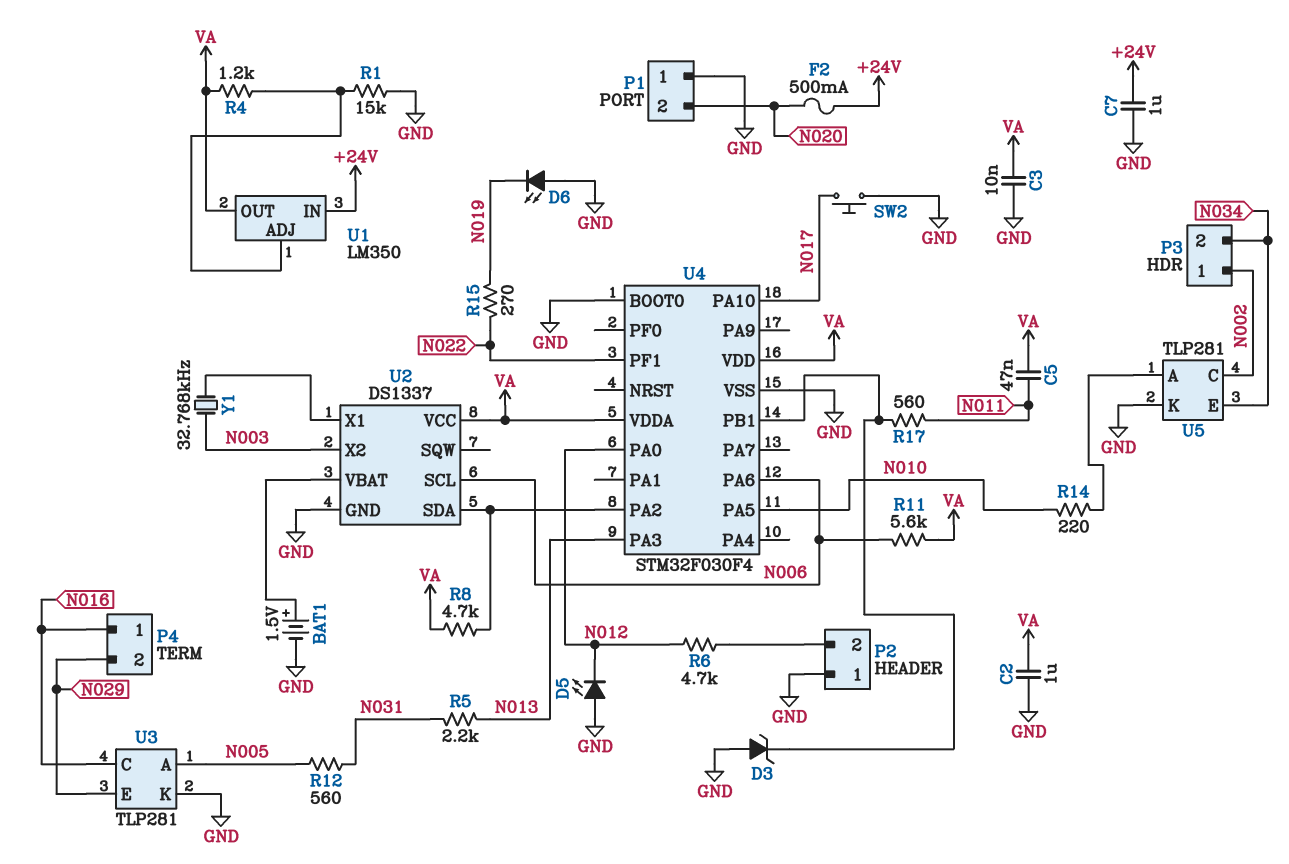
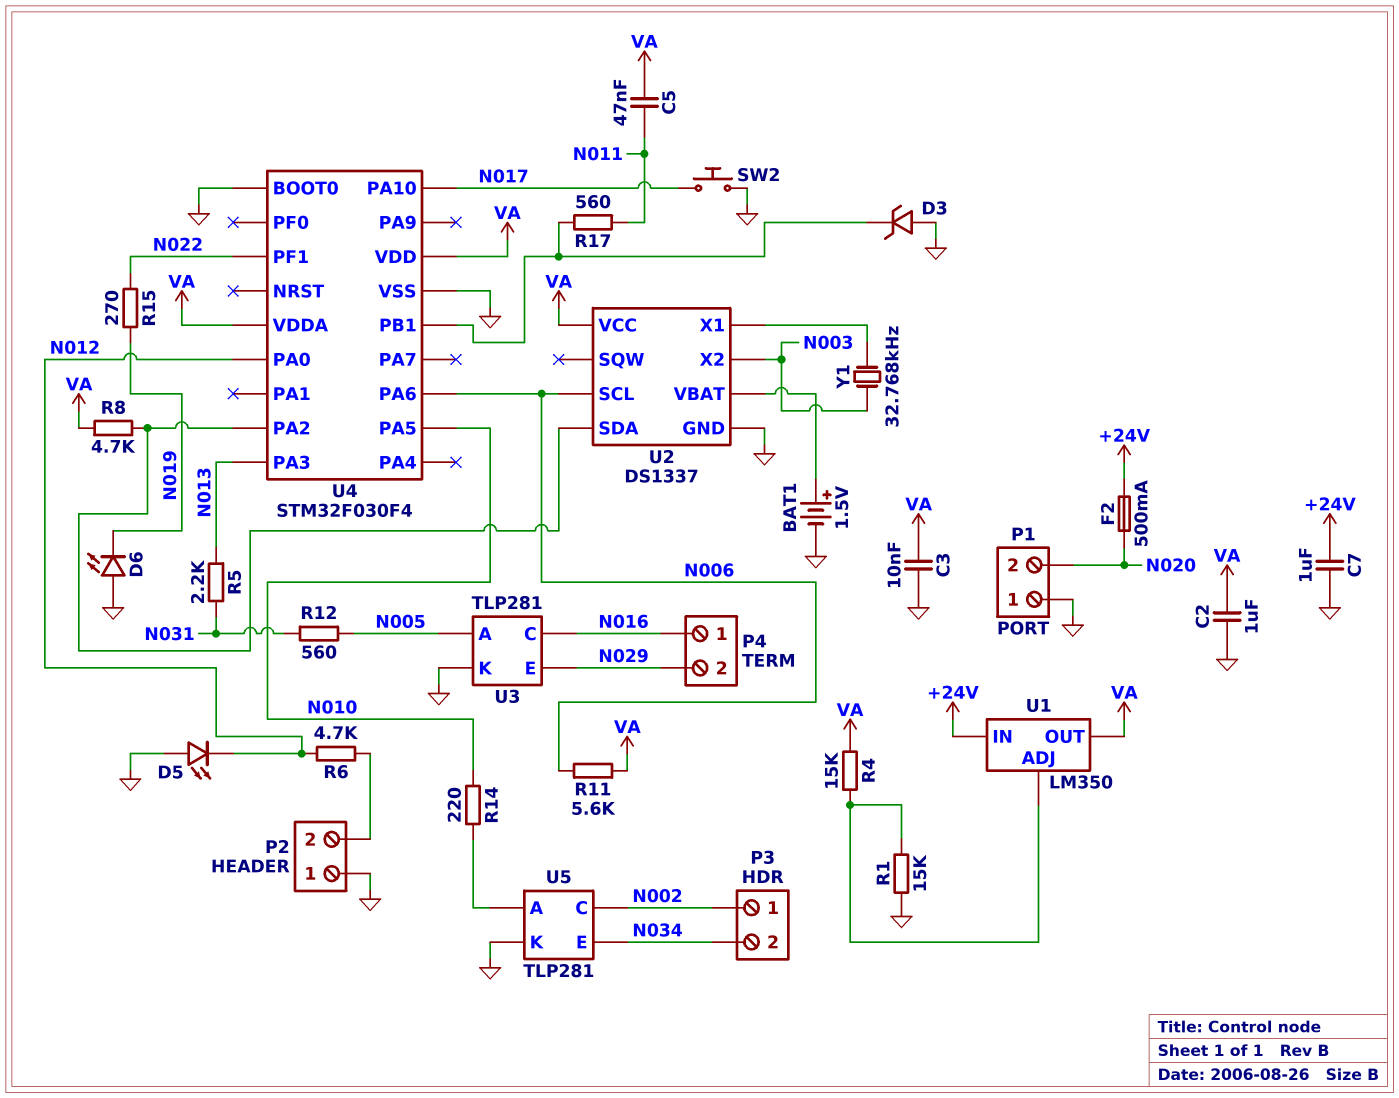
R4: 1.2k (U1/ADJ, VA) -> 15k (U1/ADJ, VA)

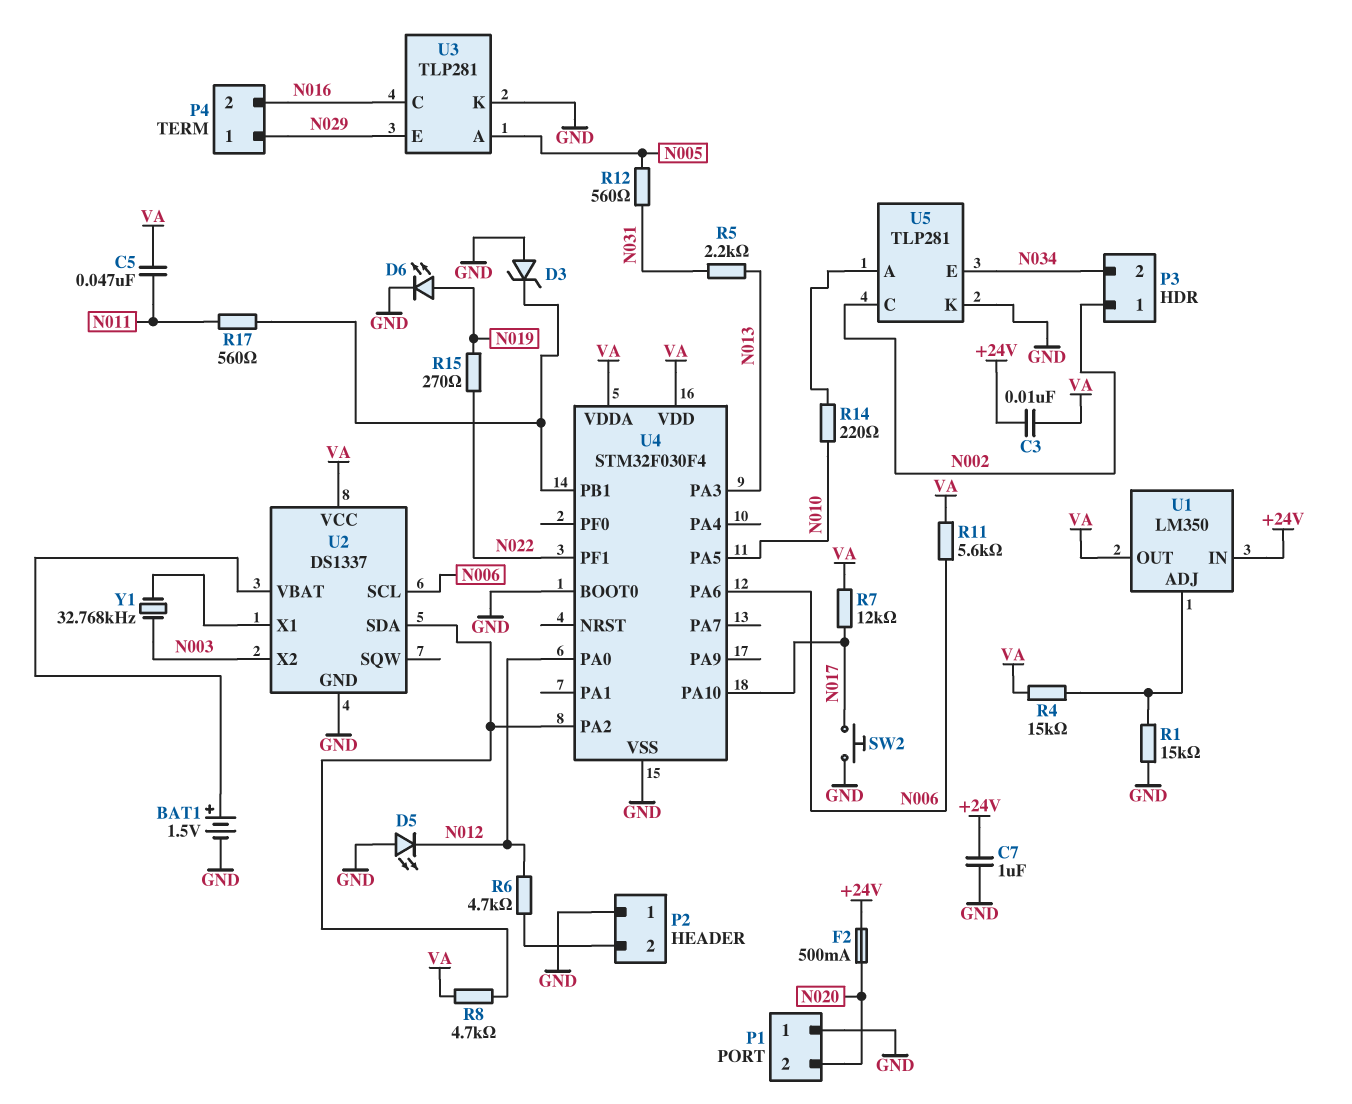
C2: 1uF (GND, VA) -> none
C3: 10nF (GND, VA) -> 10nF (+24V, VA)
D6: LED (A GND, K N019) -> LED (A N019, K GND)
P4 pin 1: N016 -> N029
P4 pin 2: N029 -> N016
R7: none -> 12k (N017, VA)

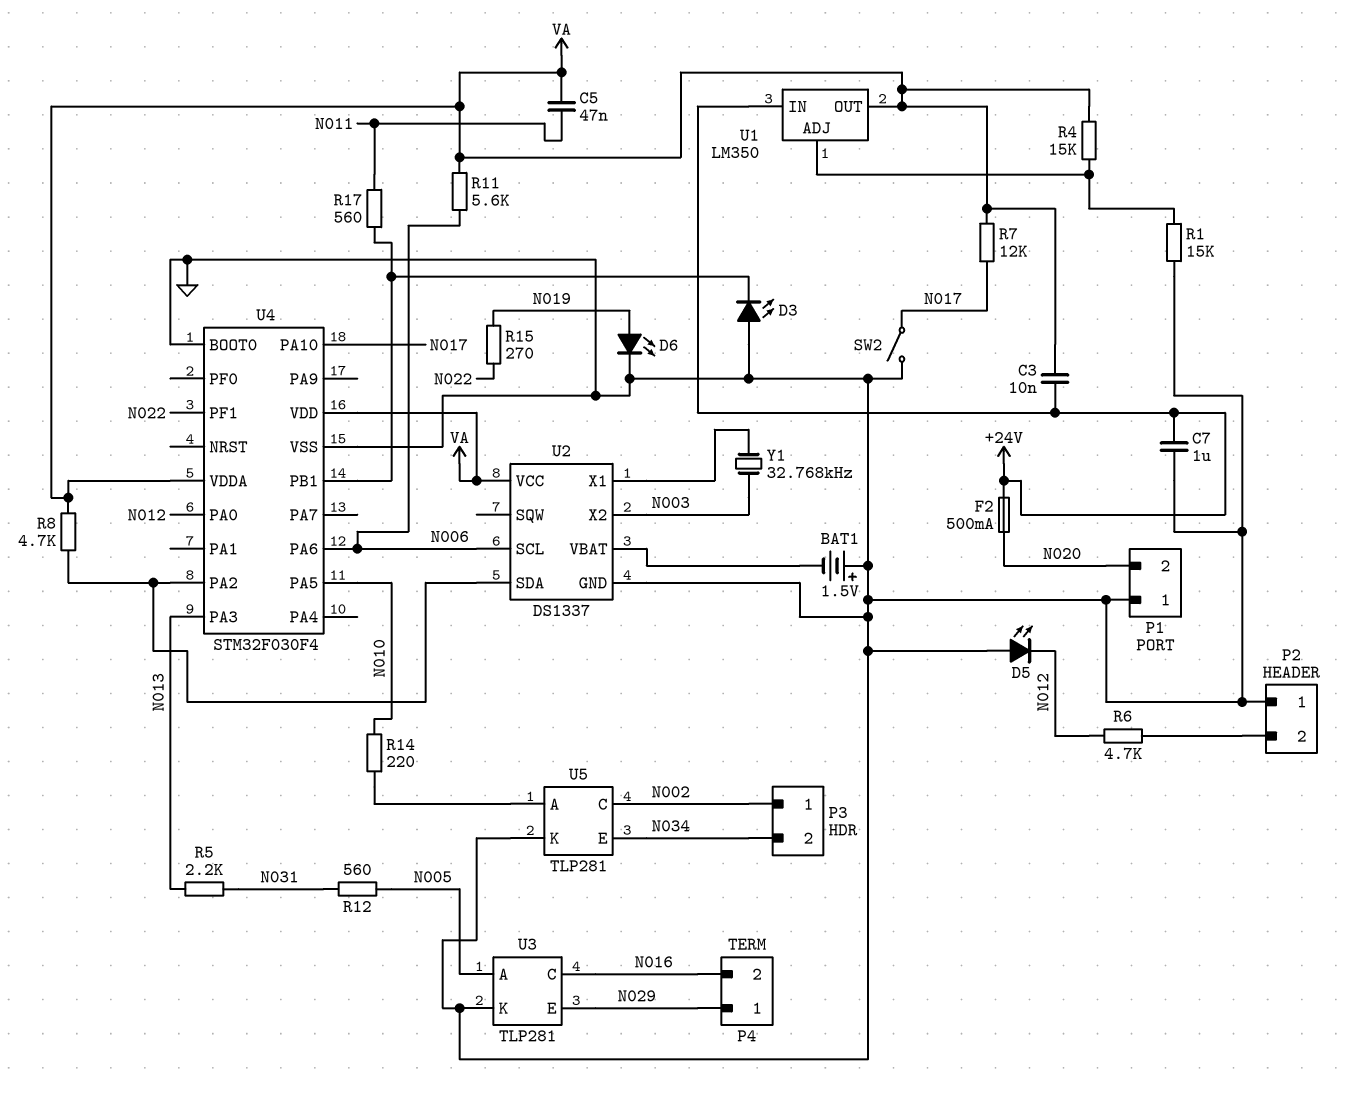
BAT1: 1.5V (plus U2/VBAT, minus GND) -> 1.5V (plus GND, minus U2/VBAT)
D3: zener (A GND, K U4/PB1) -> LED (A GND, K U4/PB1)
SW2: button (GND, N017) -> switch (GND, N017)

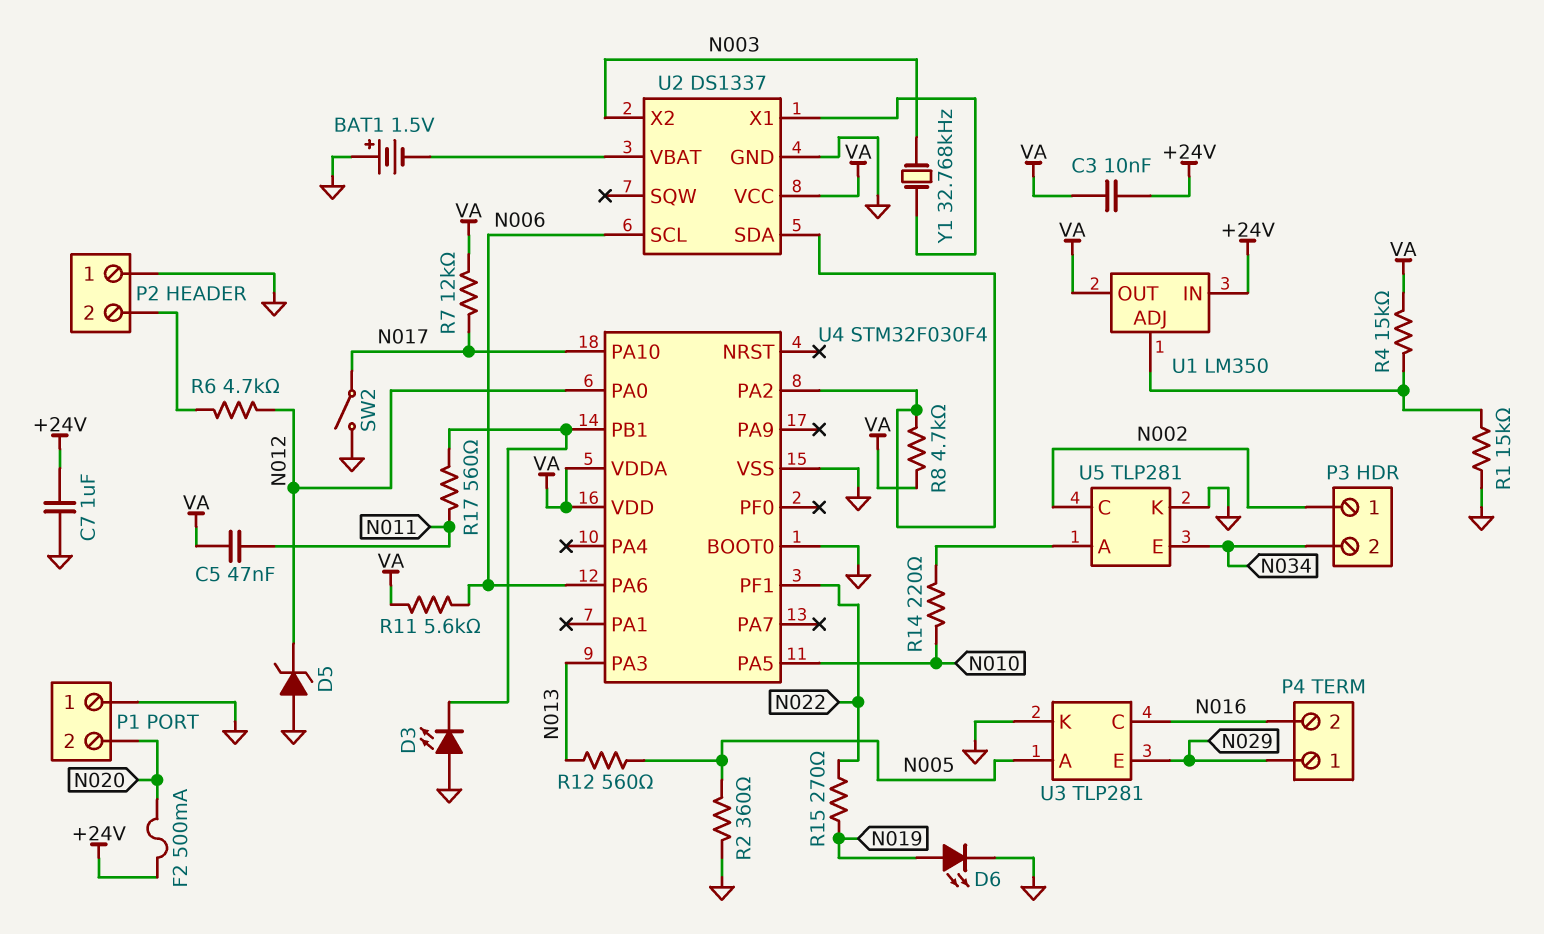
D5: LED (A GND, K N012) -> zener (A GND, K N012)
R2: none -> 360 (GND, N005)
R5: 2.2k (N013, N031) -> none
R12: 560 (N005, N031) -> 560 (N005, N013)

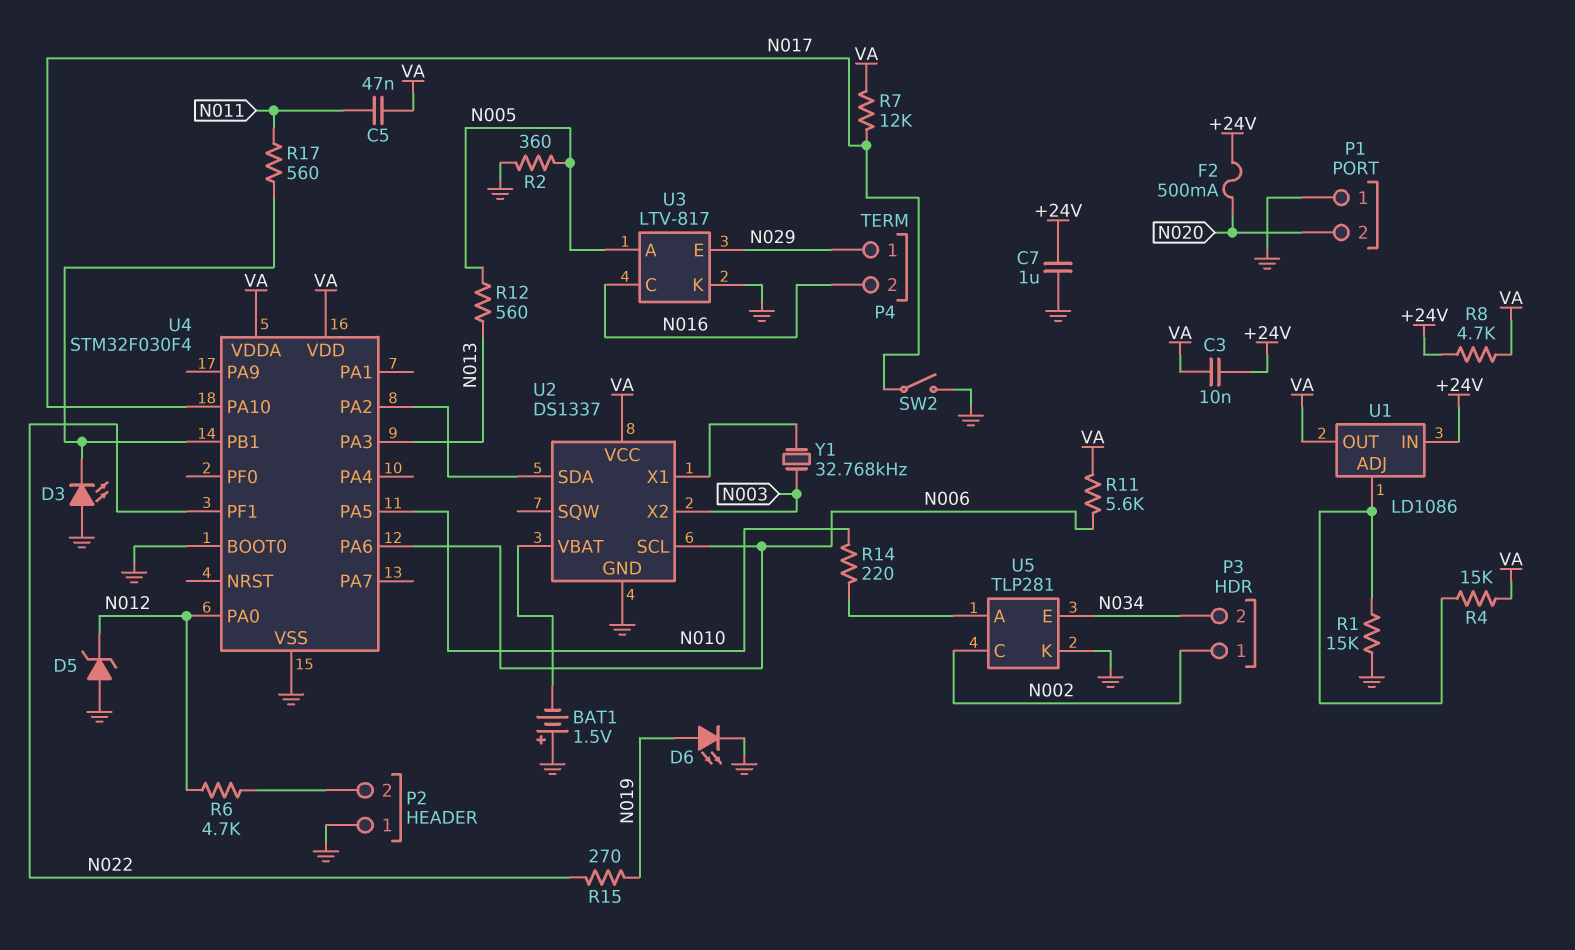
R8: 4.7k (U2/SDA, VA) -> 4.7k (+24V, VA)
U1: LM350 -> LD1086
U3: TLP281 -> LTV-817

